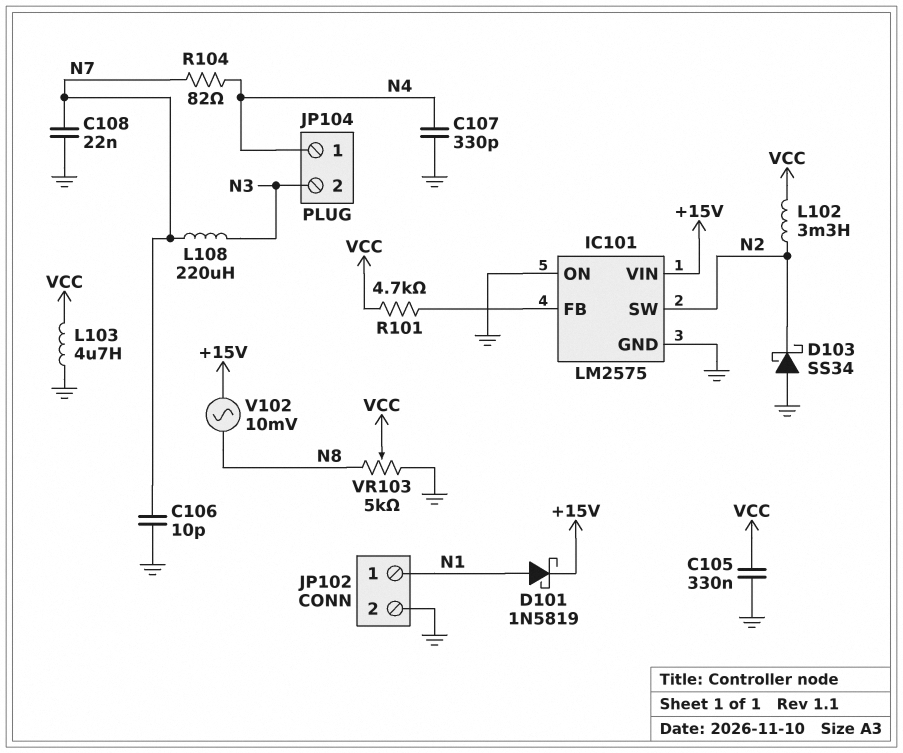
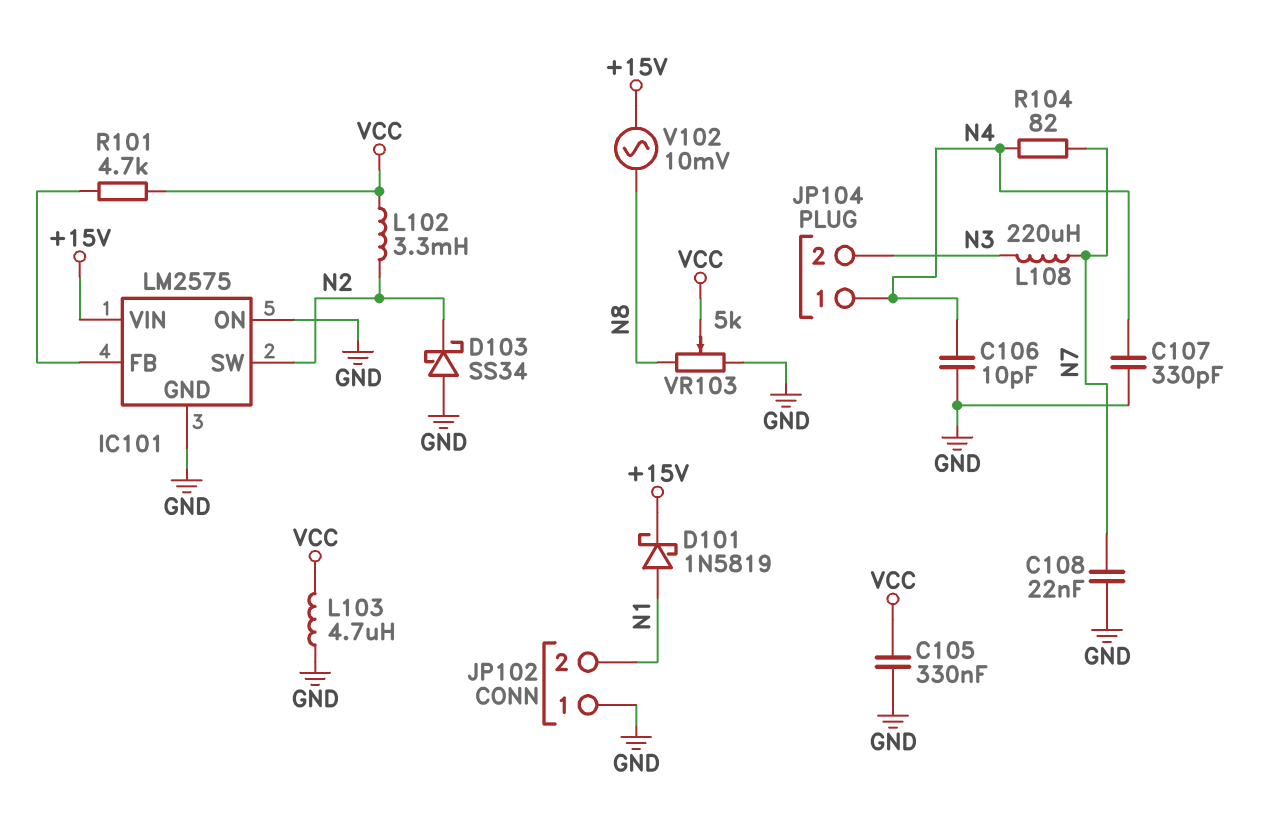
C106: 10pF (GND, N7) -> 10pF (GND, N4)
JP102 pin 1: N1 -> GND
JP102 pin 2: GND -> N1

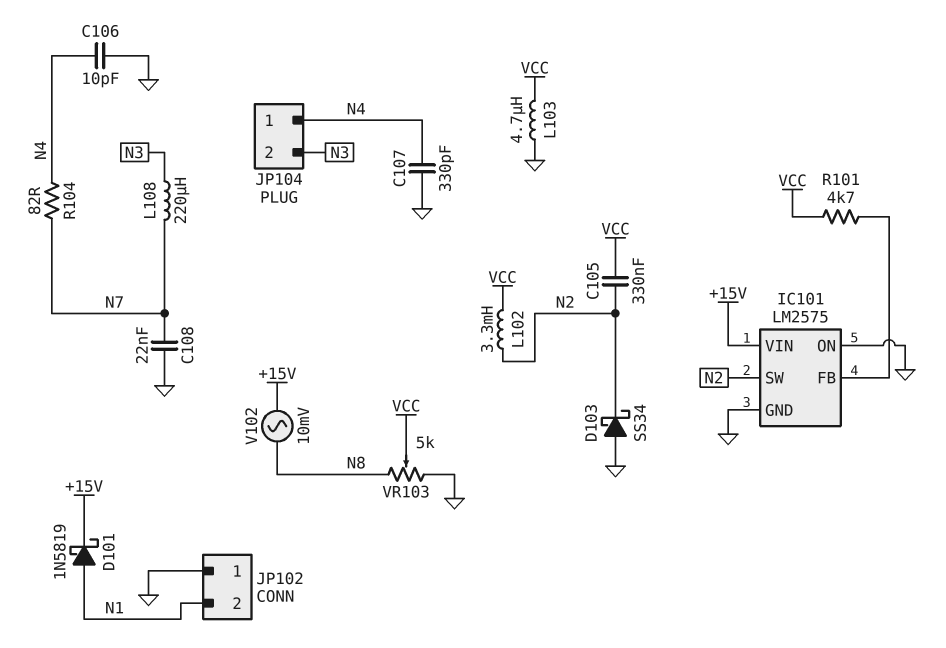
C105: 330nF (GND, VCC) -> 330nF (N2, VCC)

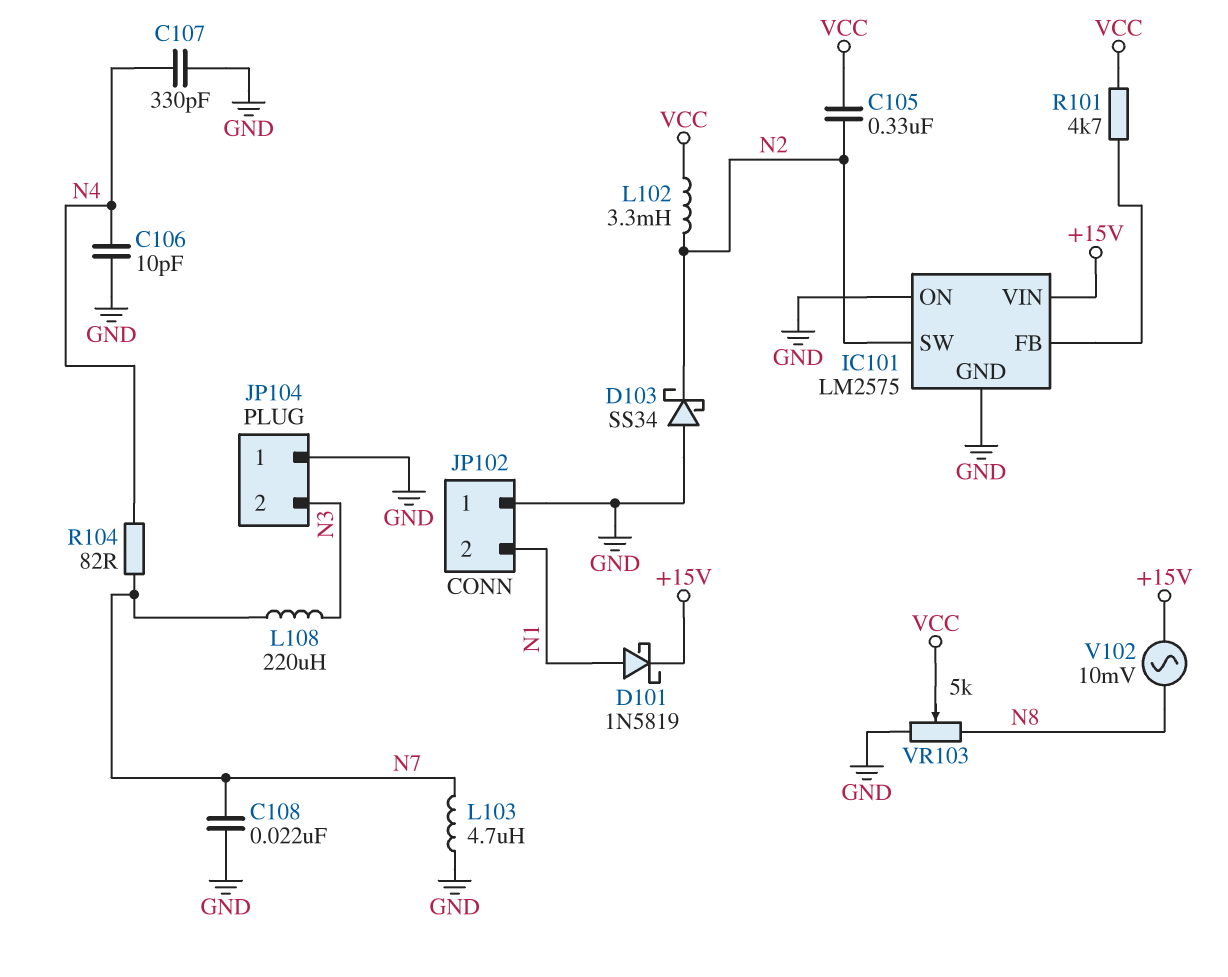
JP104 pin 1: N4 -> GND
L103: 4.7uH (GND, VCC) -> 4.7uH (GND, N7)

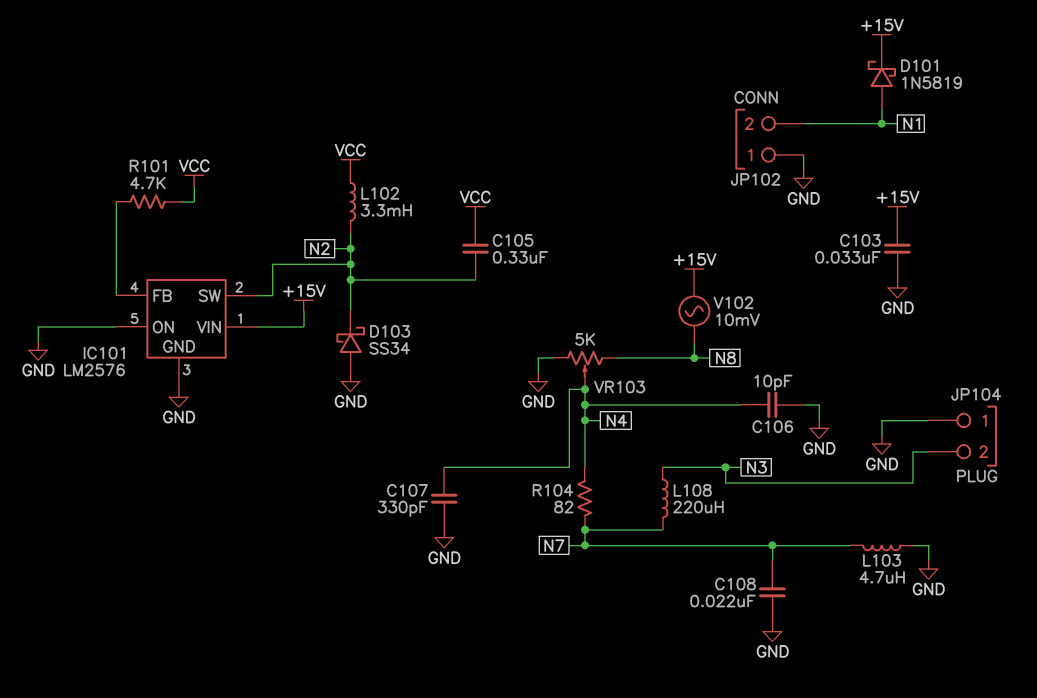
C103: none -> 33nF (+15V, GND)
IC101: LM2575 -> LM2576
VR103: 5k (GND, N8, wiper VCC) -> 5k (GND, N8, wiper N4)

